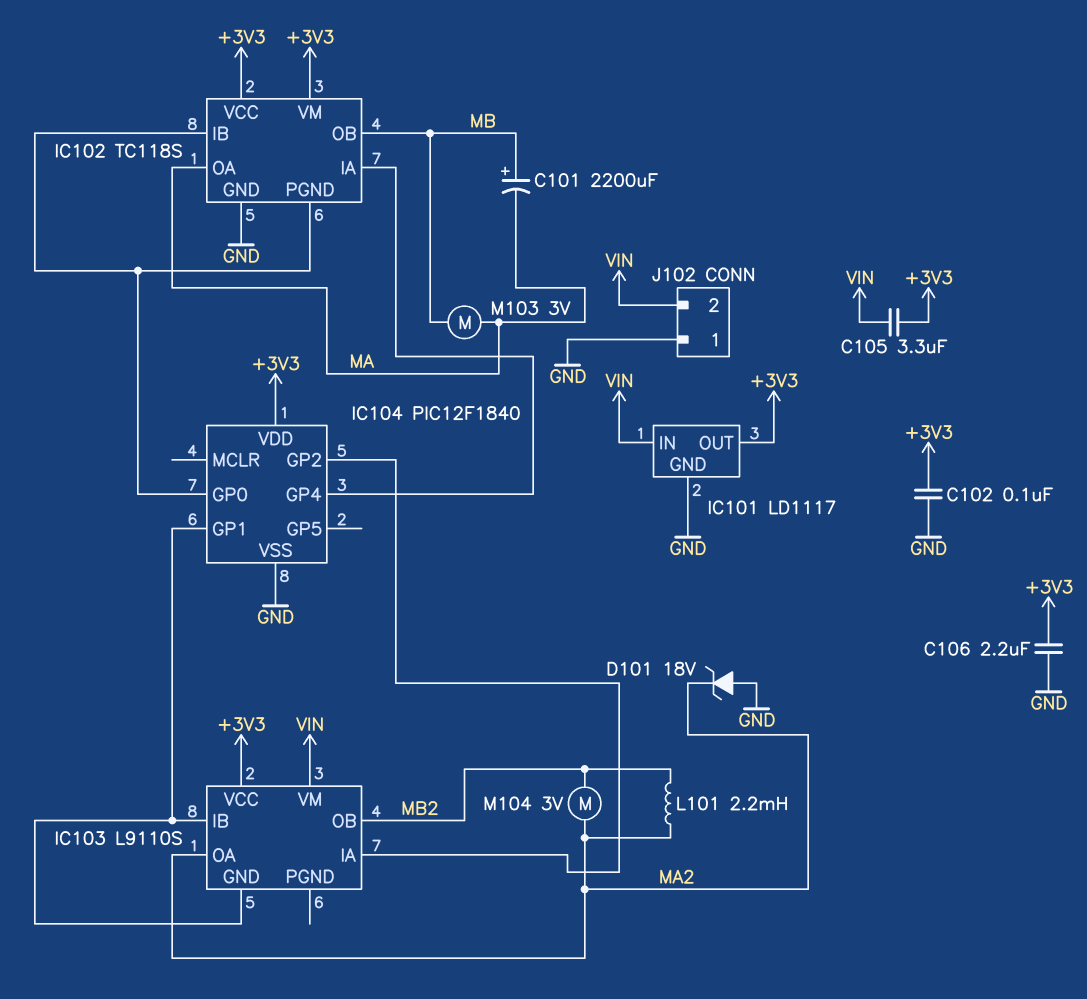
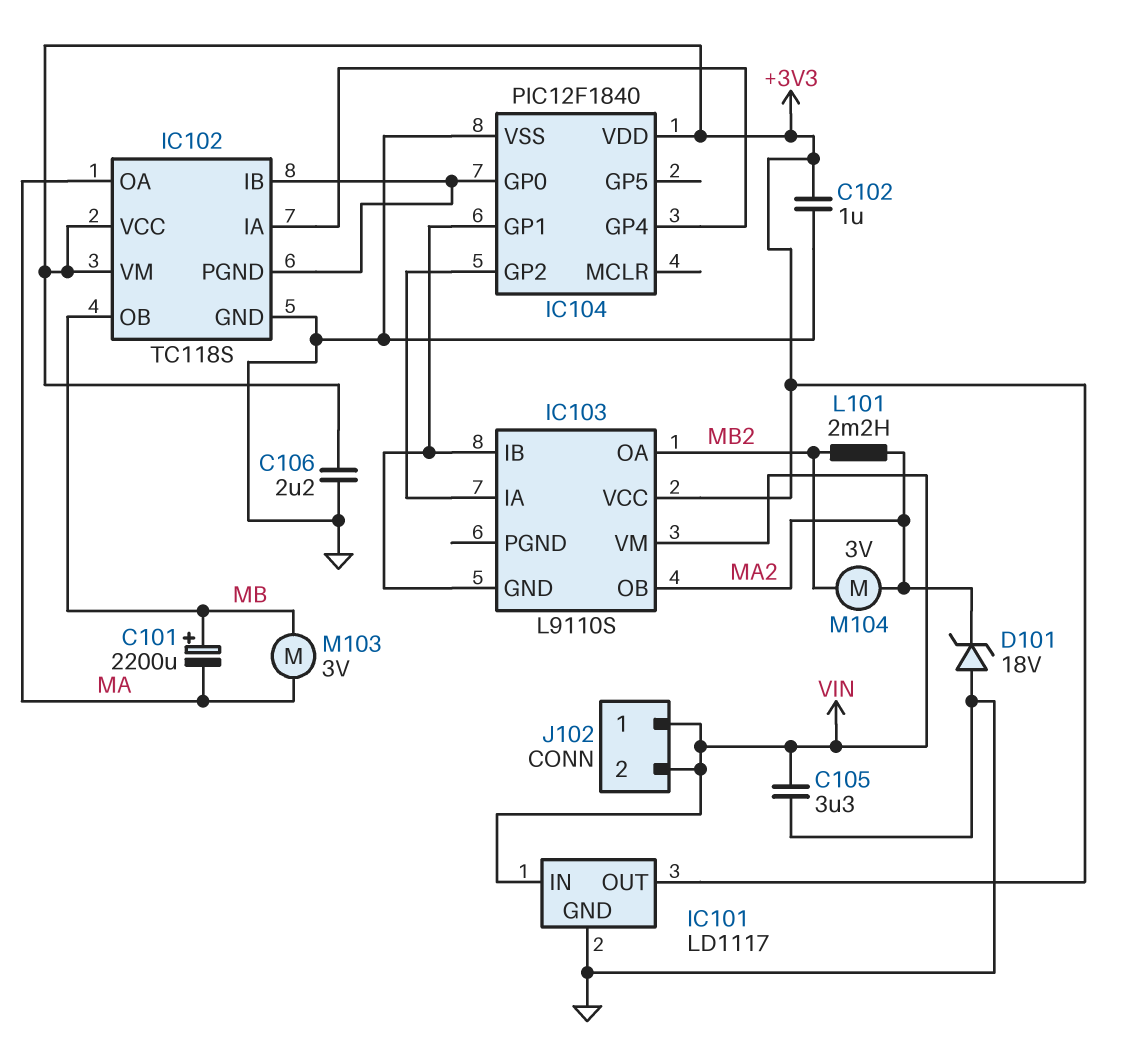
C102: 100nF (+3V3, GND) -> 1uF (+3V3, GND)
C105: 3.3uF (+3V3, VIN) -> 3.3uF (GND, VIN)
IC103 pin OA: MA2 -> MB2
IC103 pin OB: MB2 -> MA2
J102 pin 1: GND -> VIN

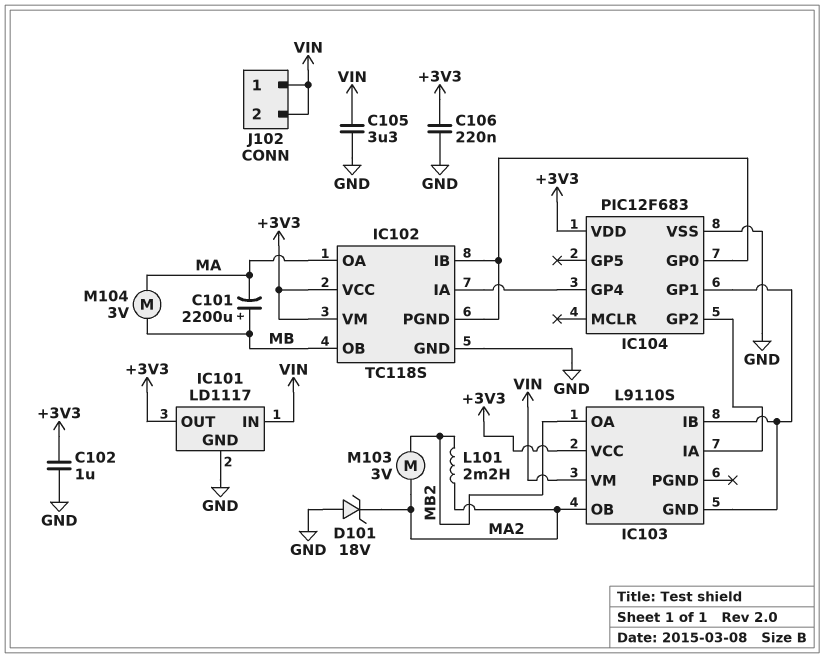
C106: 2.2uF (+3V3, GND) -> 220nF (+3V3, GND)
IC104: PIC12F1840 -> PIC12F683
M103: motor 3V (MA, MB) -> motor 3V (MA2, MB2)
M104: motor 3V (MA2, MB2) -> motor 3V (MA, MB)

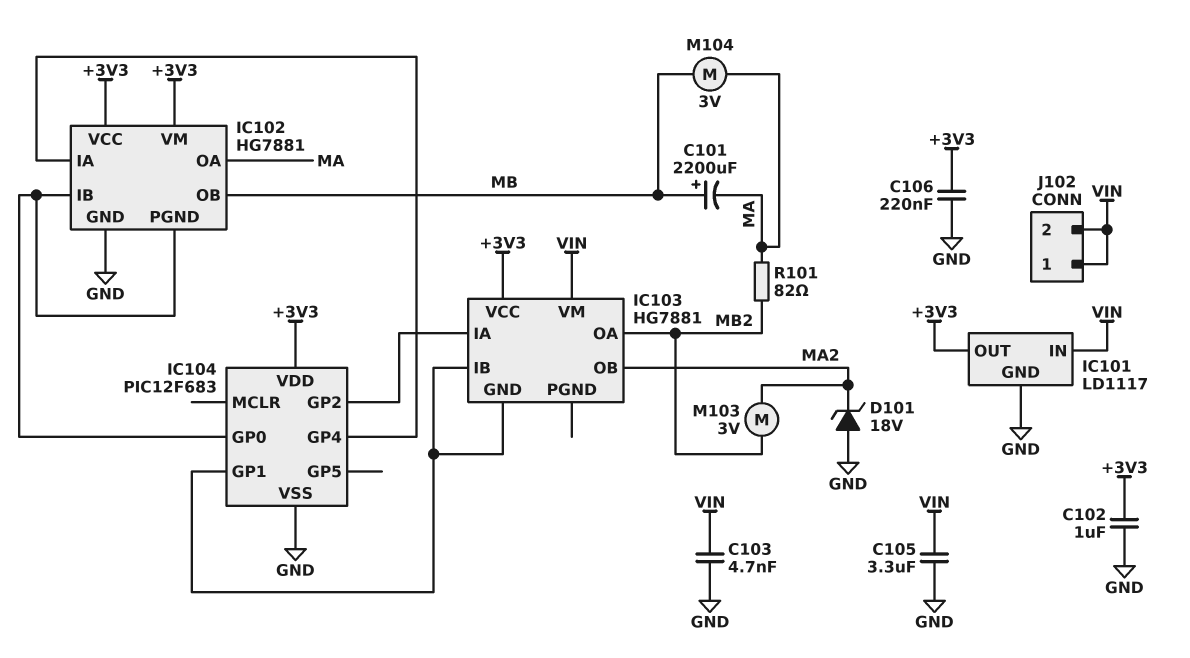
C103: none -> 4.7nF (GND, VIN)
IC102: TC118S -> HG7881
IC103: L9110S -> HG7881
L101: 2.2mH (MA2, MB2) -> none
R101: none -> 82 (MA, MB2)

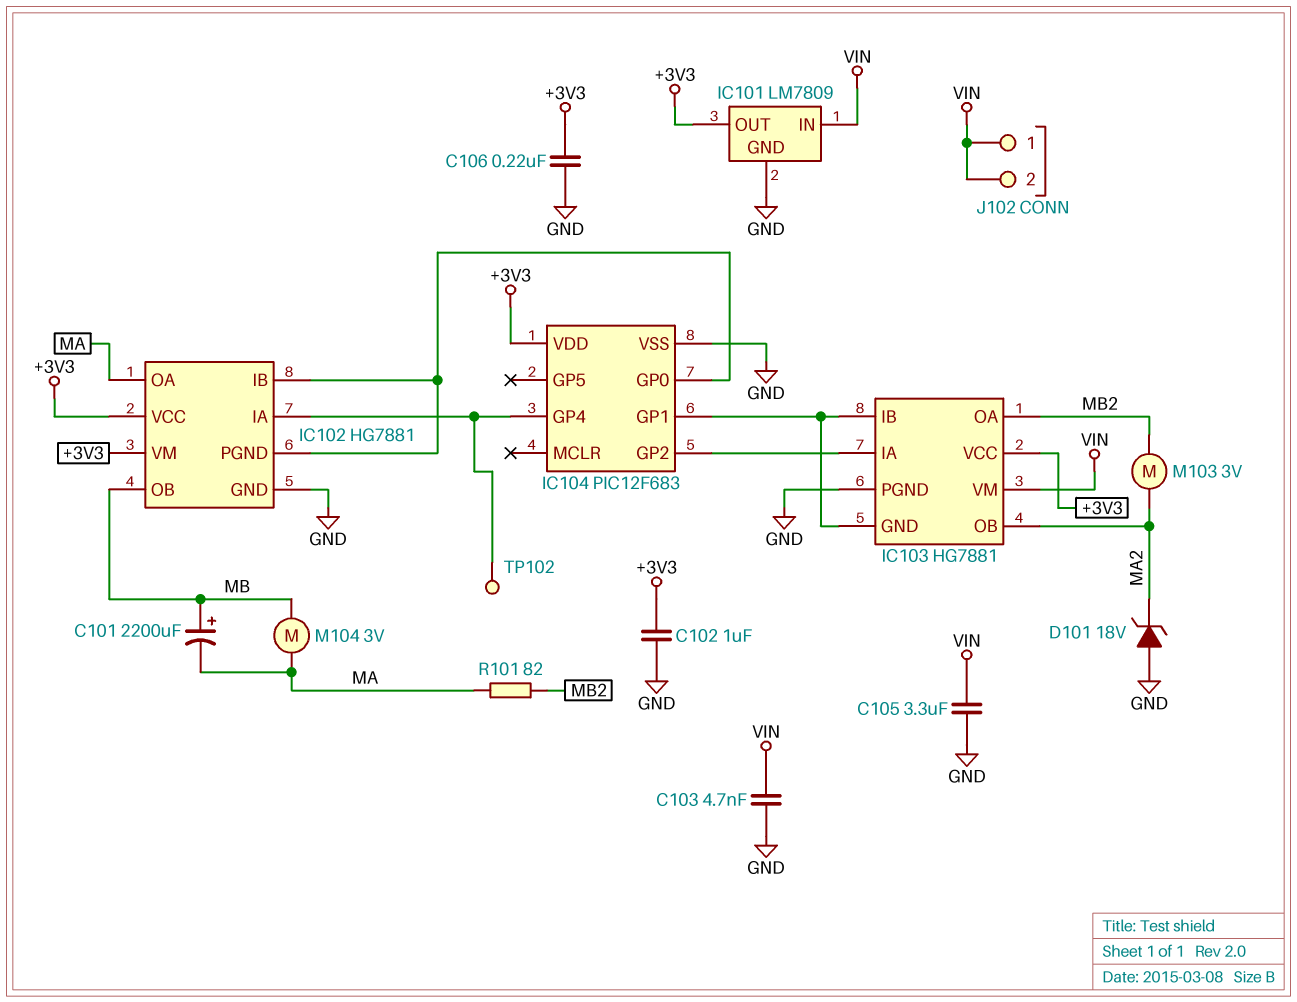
IC101: LD1117 -> LM7809
IC103 pin PGND: none -> GND
TP102: none -> test point (IC102/IA)

